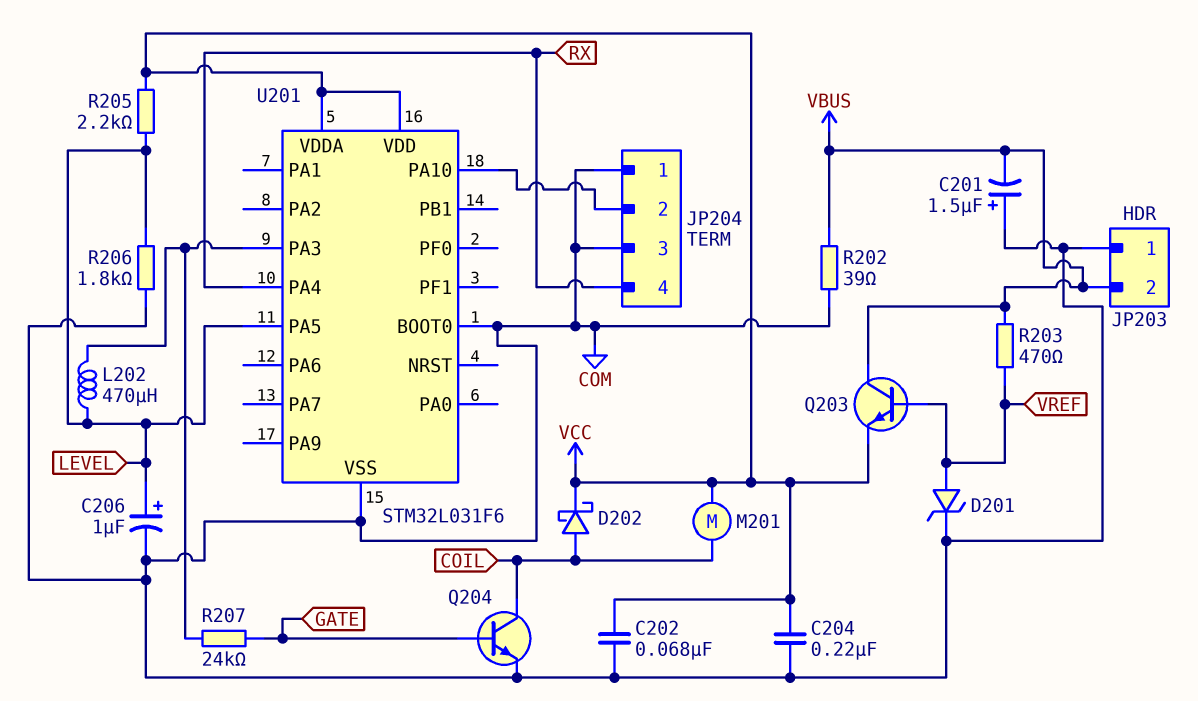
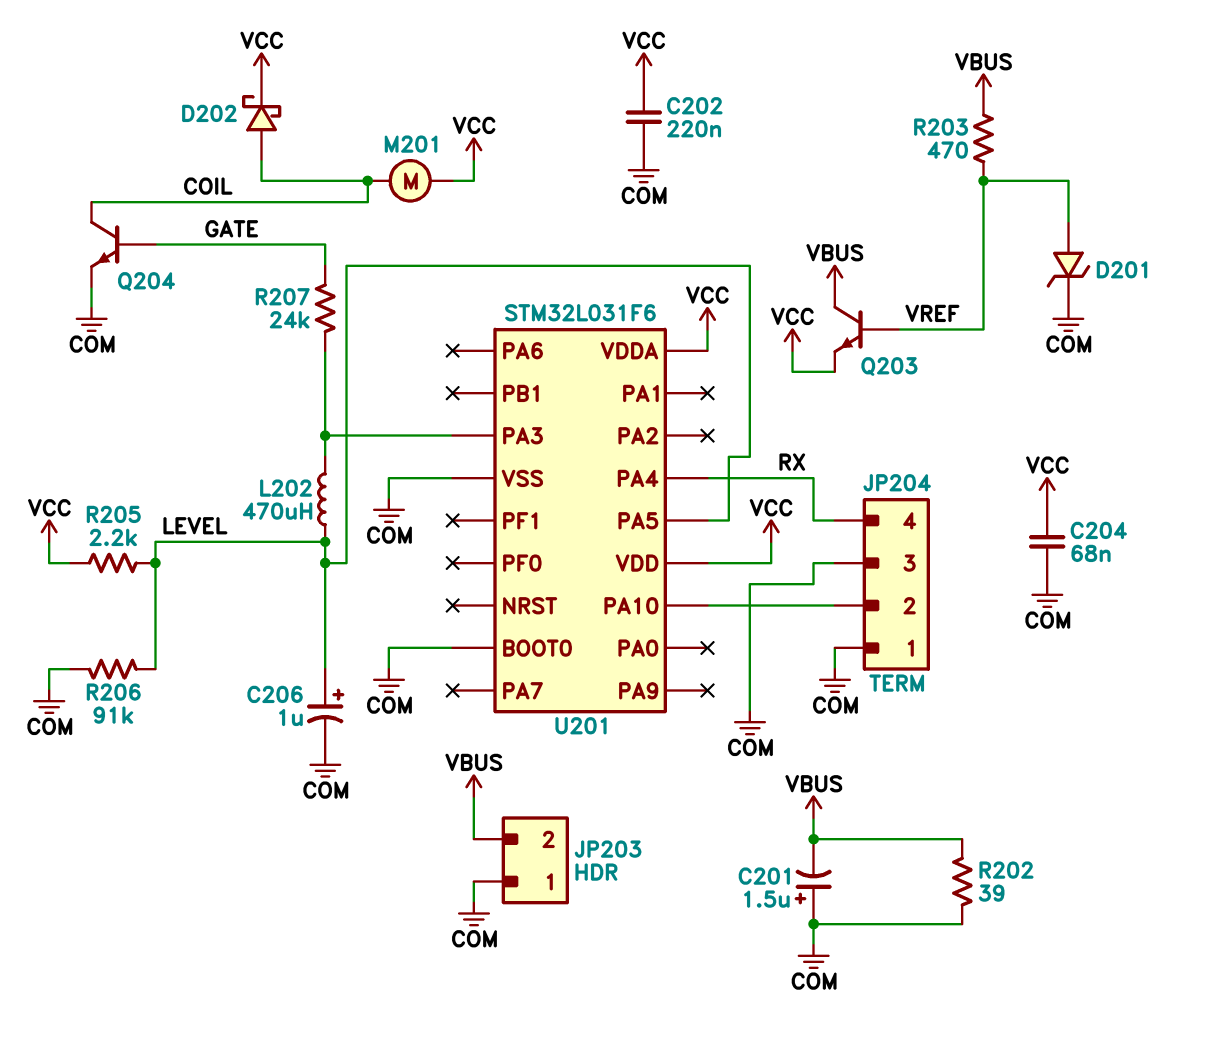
C202: 68nF (COM, VCC) -> 220nF (COM, VCC)
C204: 220nF (COM, VCC) -> 68nF (COM, VCC)
R206: 1.8k (COM, LEVEL) -> 91k (COM, LEVEL)

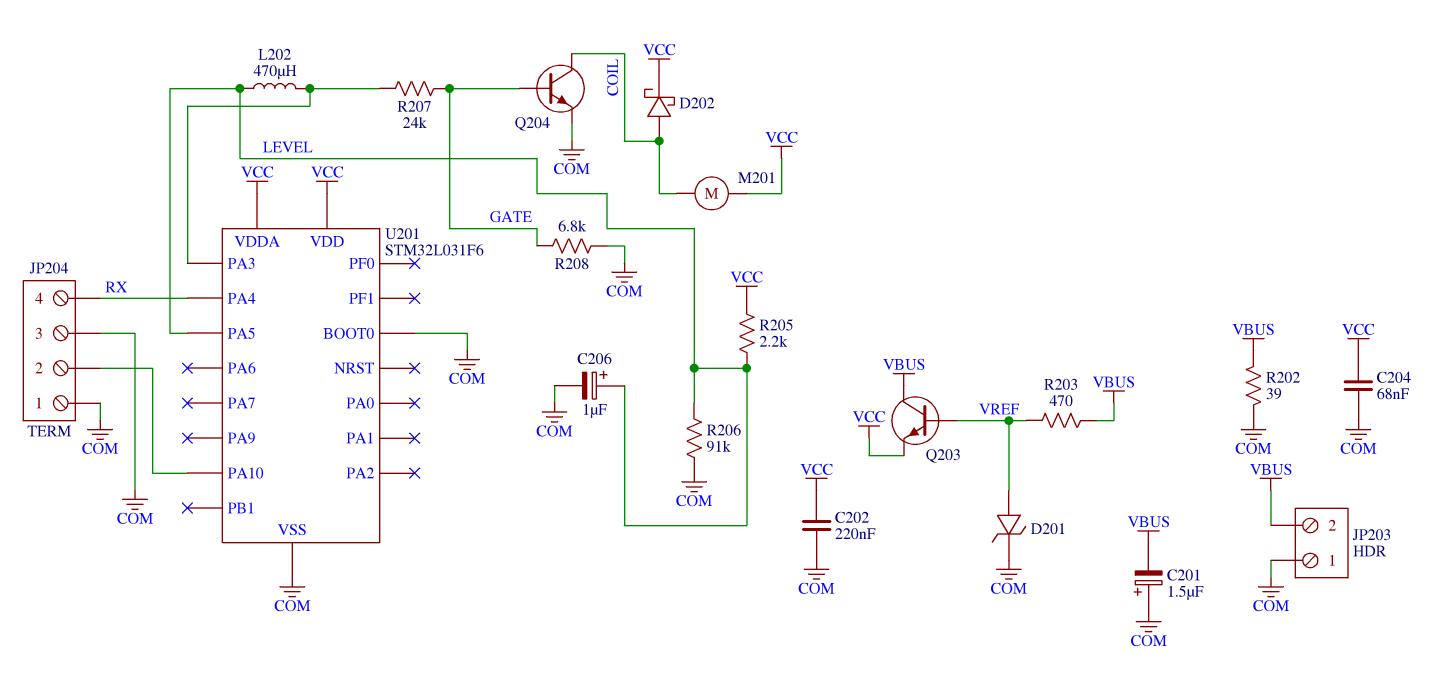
R208: none -> 6.8k (COM, GATE)

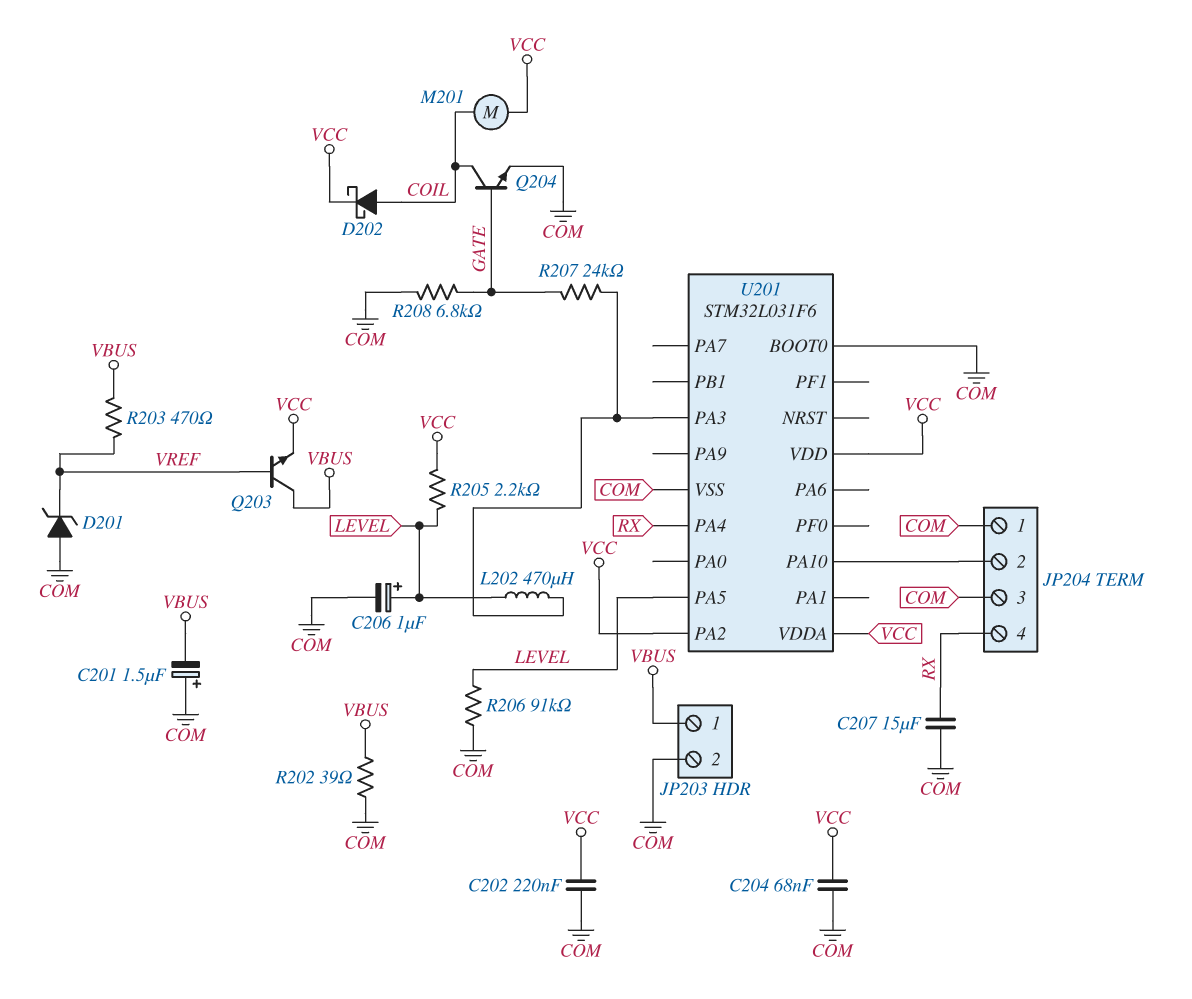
C207: none -> 15uF (COM, RX)
D201: zener (A VREF, K COM) -> zener (A COM, K VREF)
JP203 pin 1: COM -> VBUS
JP203 pin 2: VBUS -> COM
U201 pin PA2: none -> VCC

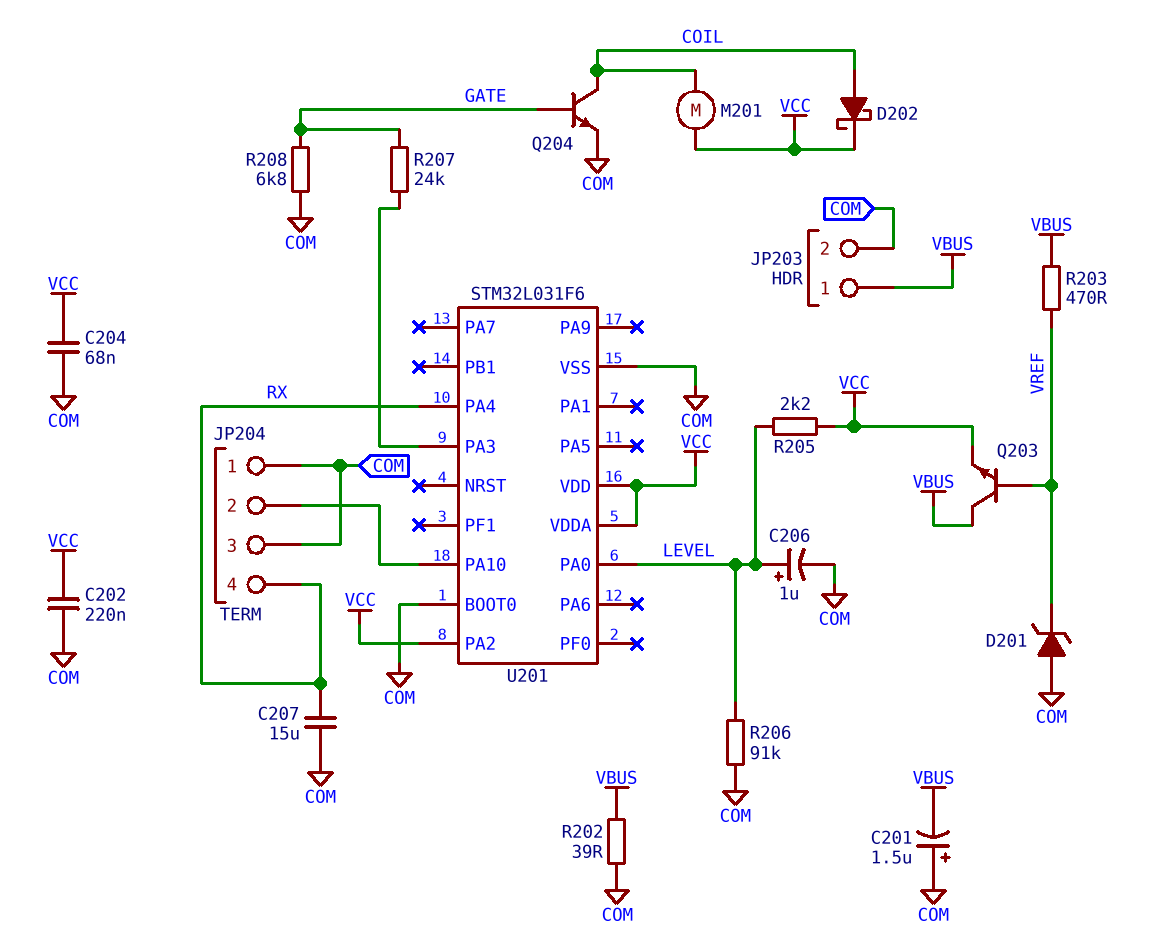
L202: 470uH (LEVEL, U201/PA3) -> none
U201 pin PA0: none -> LEVEL
U201 pin PA5: LEVEL -> none

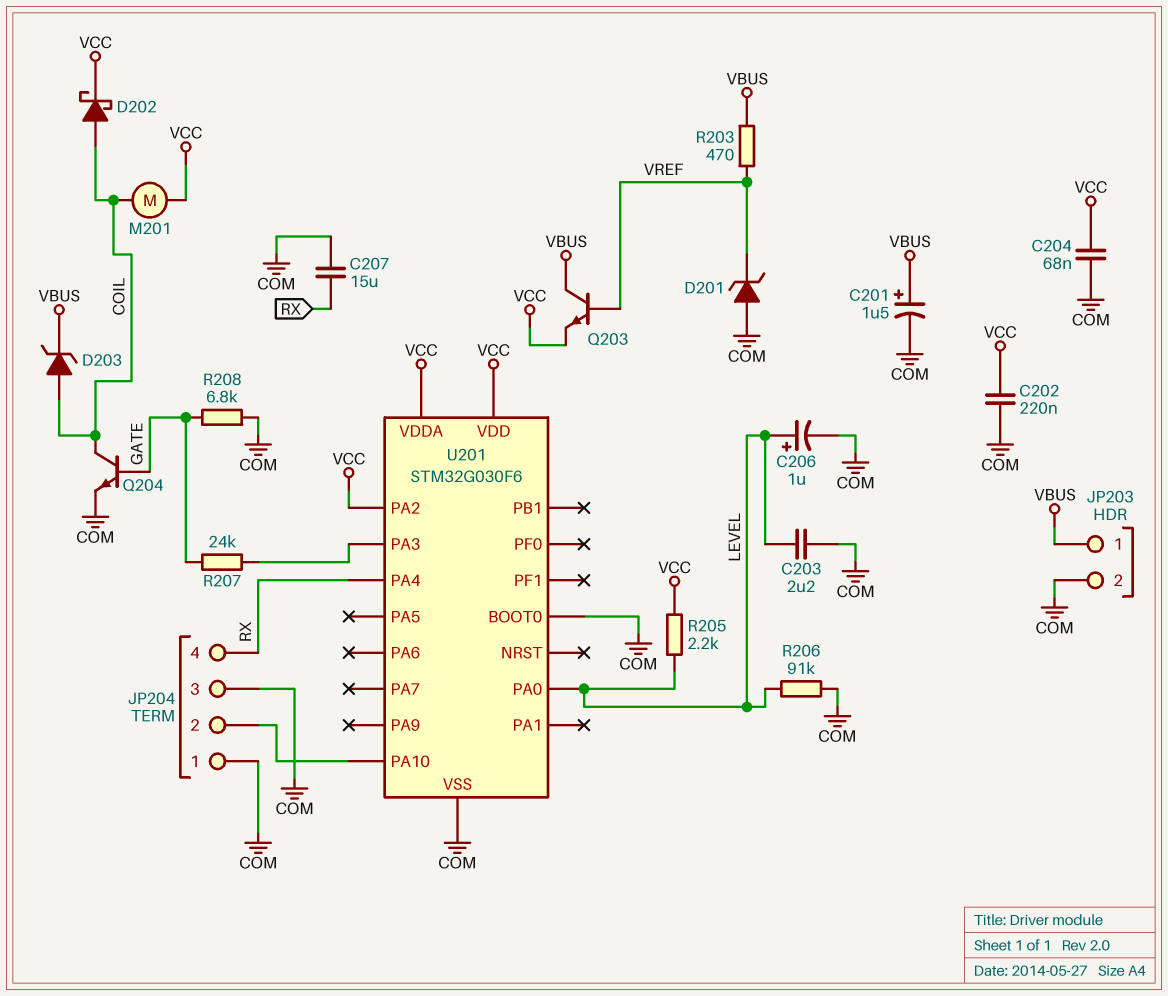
C201: 1.5uF (plus COM, minus VBUS) -> 1.5uF (plus VBUS, minus COM)
C203: none -> 2.2uF (COM, LEVEL)
D203: none -> zener (A COIL, K VBUS)
R202: 39 (COM, VBUS) -> none
U201: STM32L031F6 -> STM32G030F6

